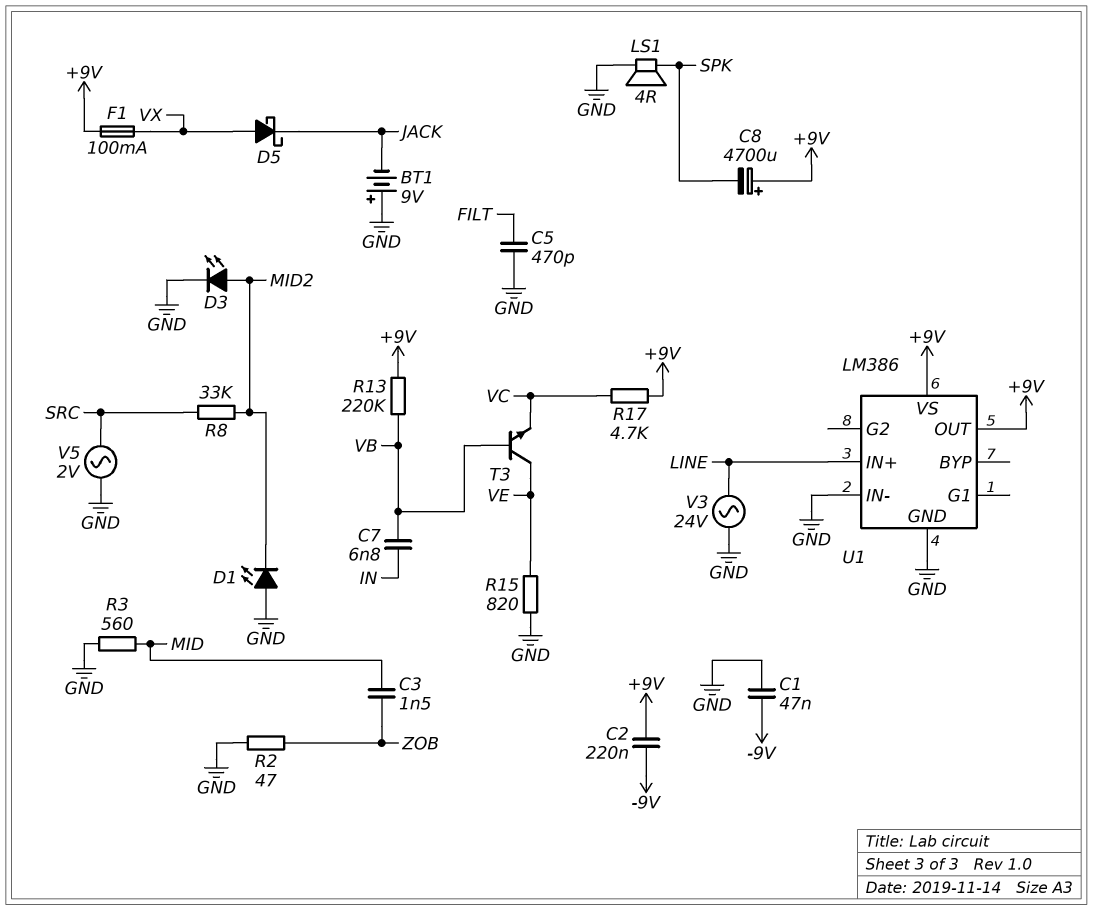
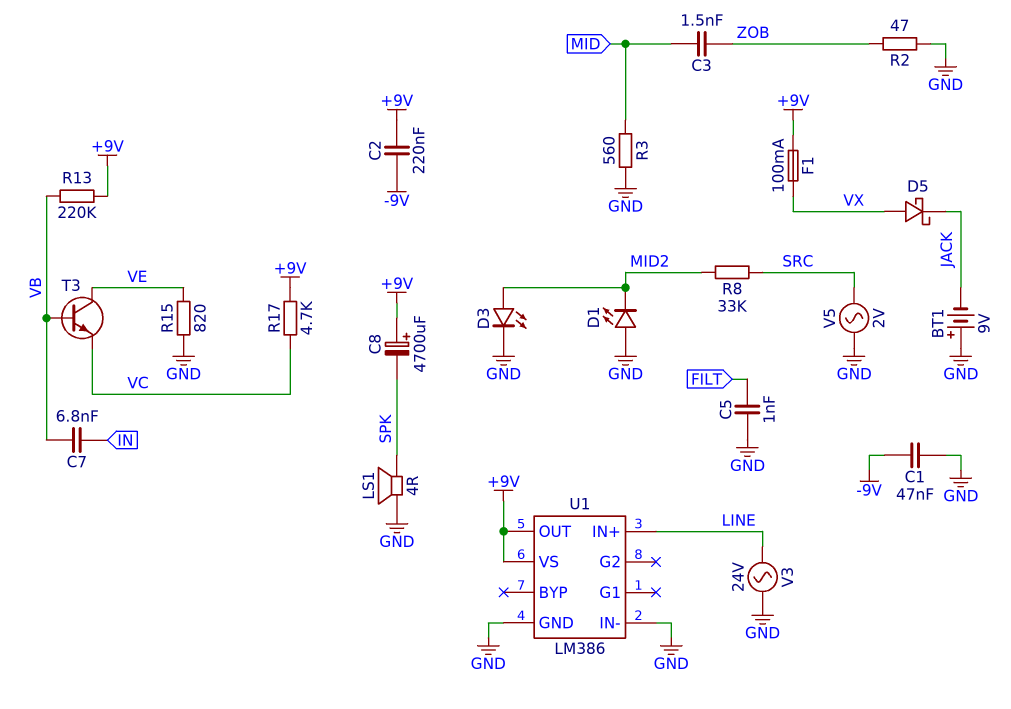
C5: 470pF (FILT, GND) -> 1nF (FILT, GND)

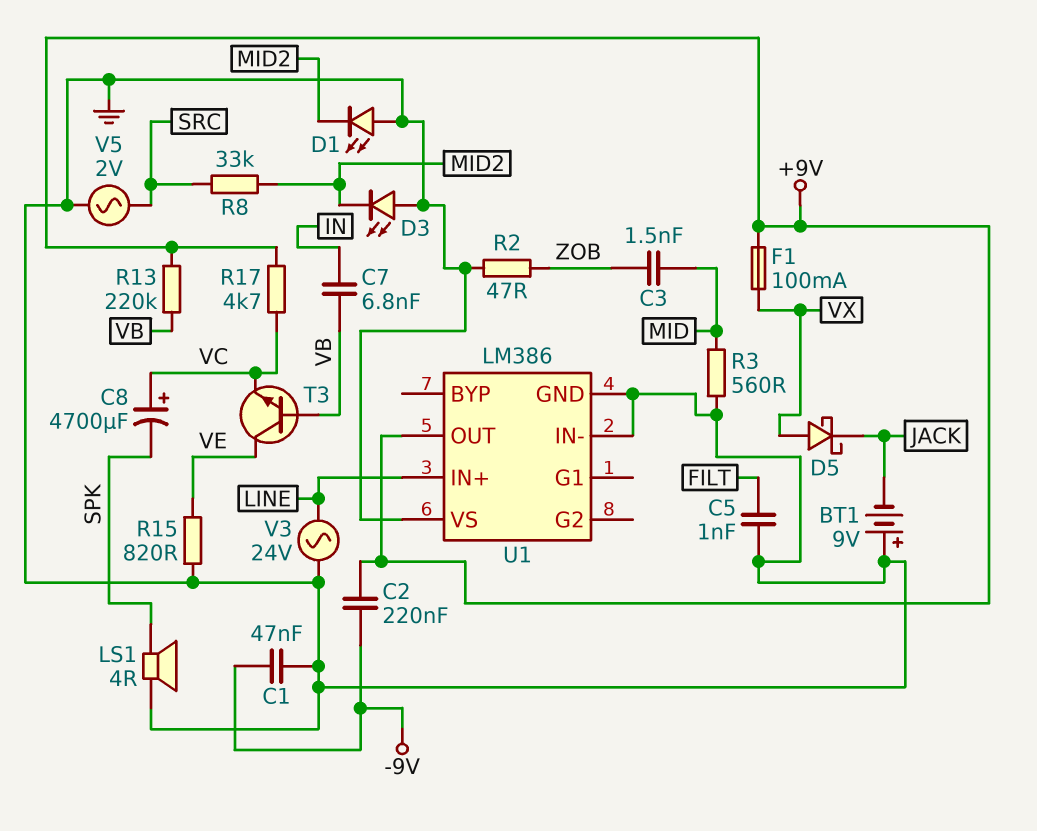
C8: 4700uF (plus +9V, minus SPK) -> 4700uF (plus VC, minus SPK)
D3: LED (A MID2, K GND) -> LED (A GND, K MID2)
U1 pin VS: +9V -> GND

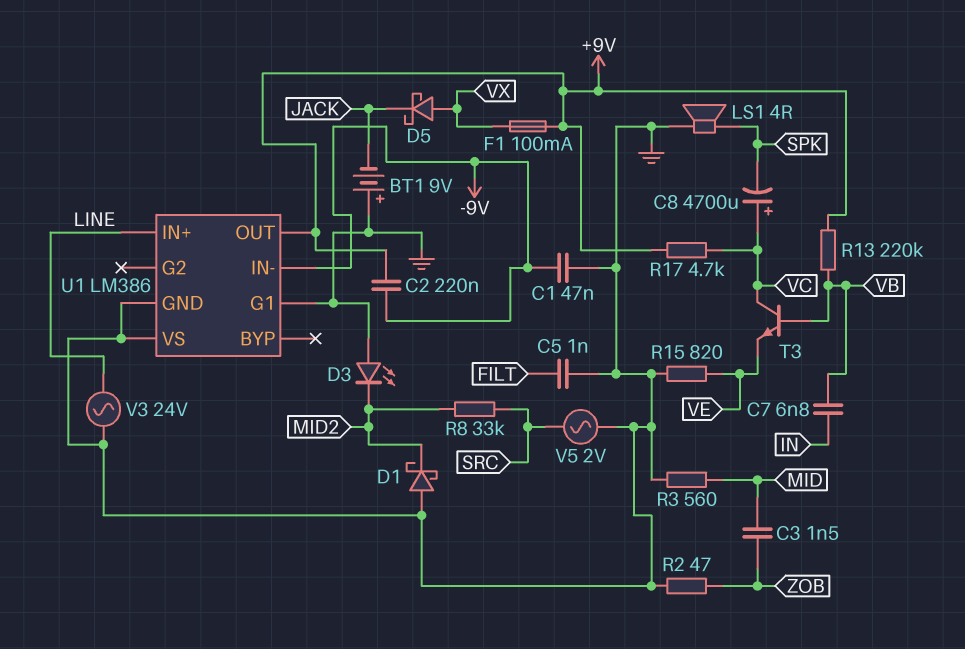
D1: LED (A GND, K MID2) -> schottky (A GND, K MID2)
T3: NPN (B VB, C VE, E VC) -> NPN (B VB, C VC, E VE)
U1 pin G1: none -> GND
U1 pin IN-: GND -> -9V

